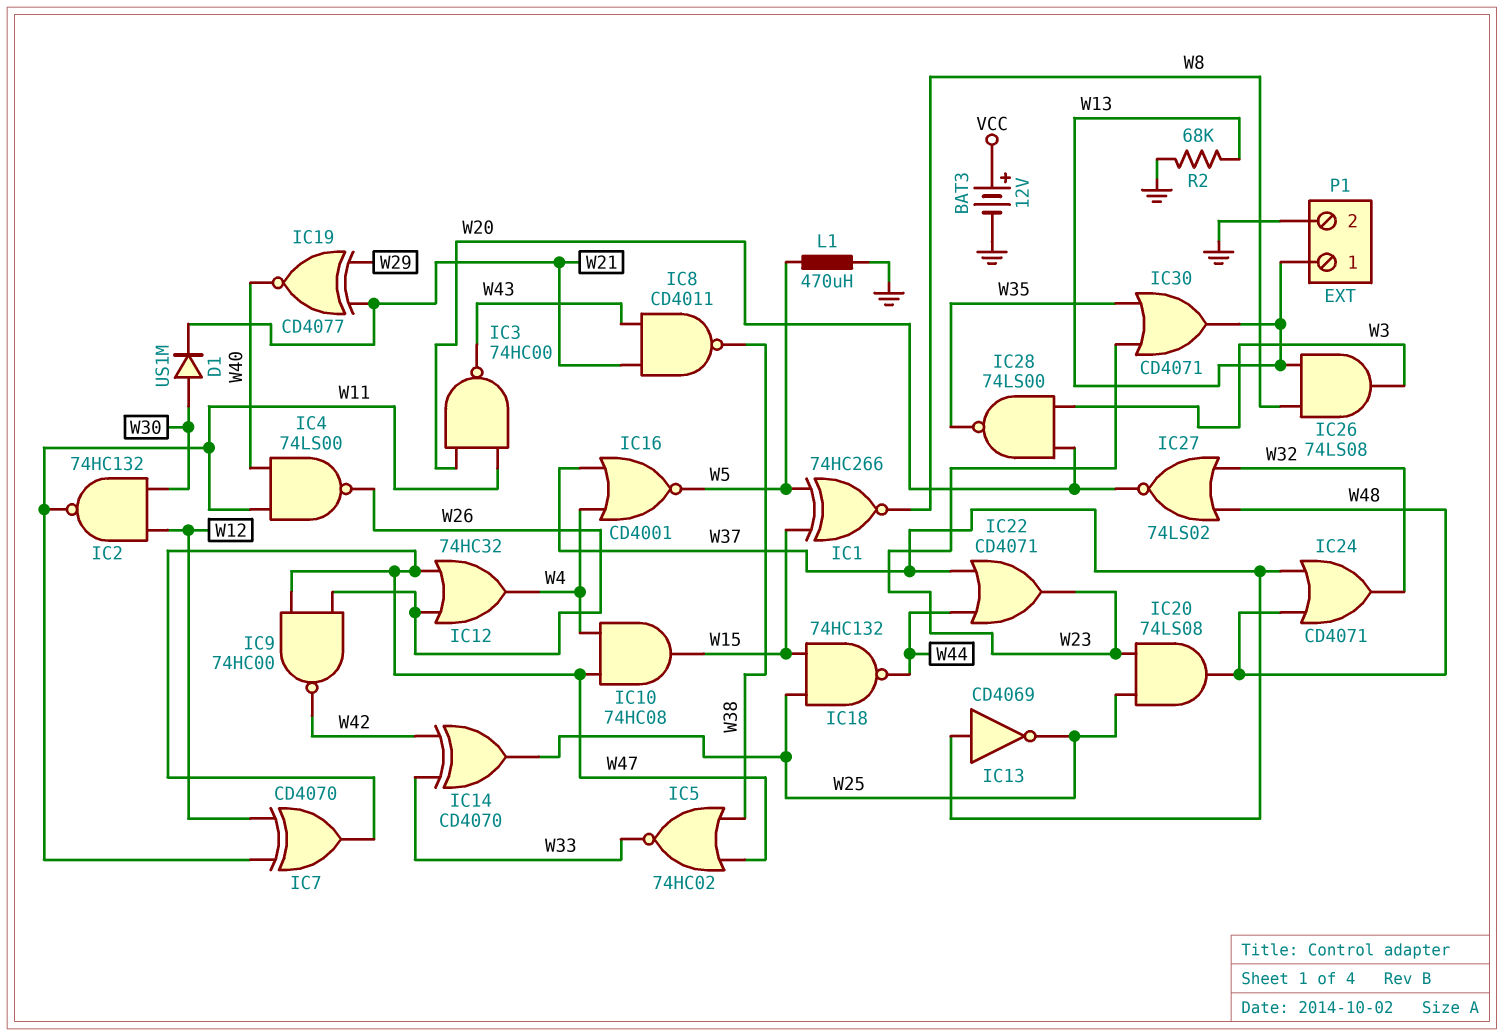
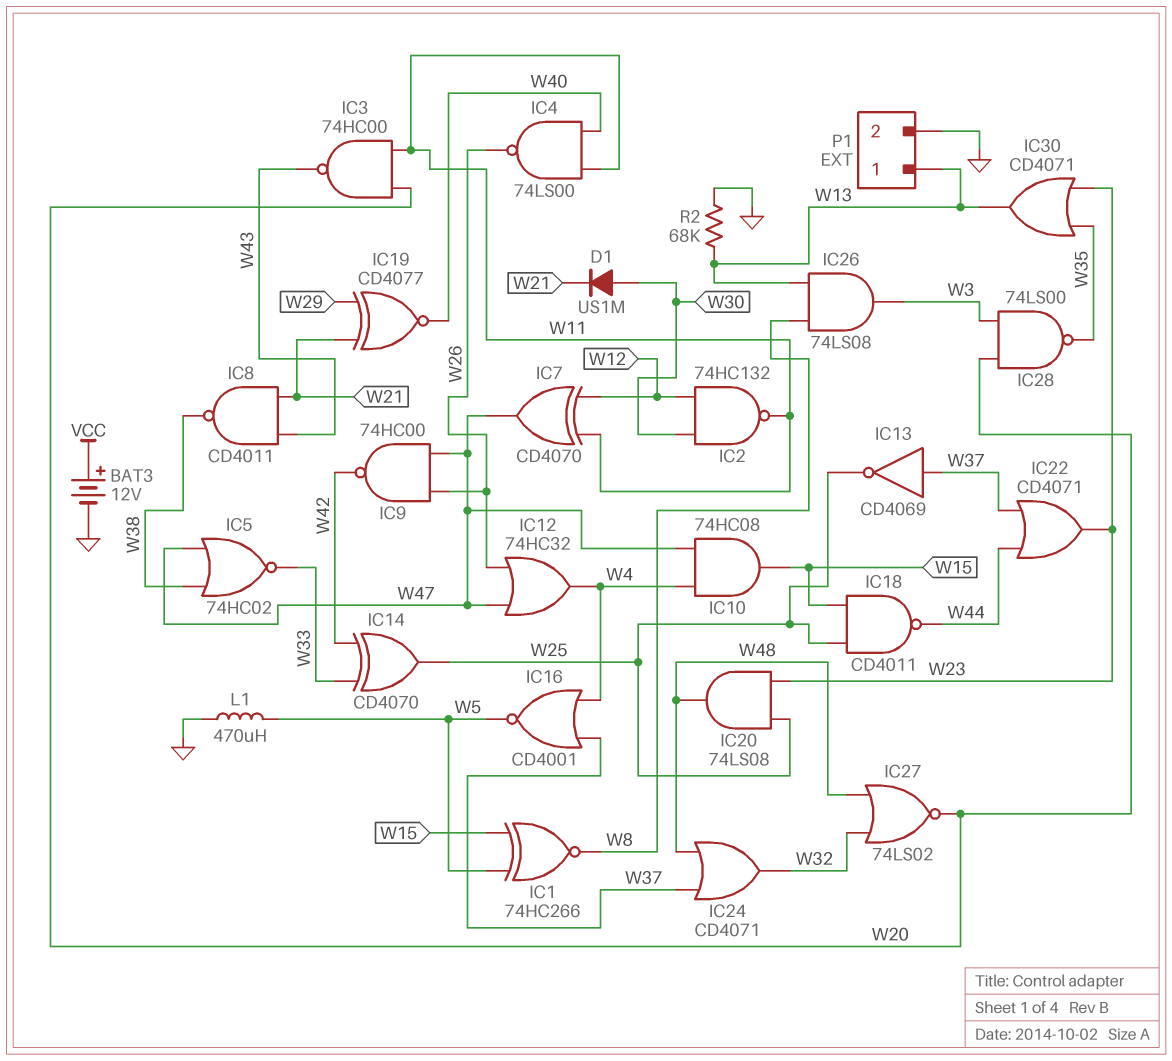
IC18: NAND 74HC132 (in W15, in W25, out W44) -> NAND CD4011 (in W15, in W25, out W44)

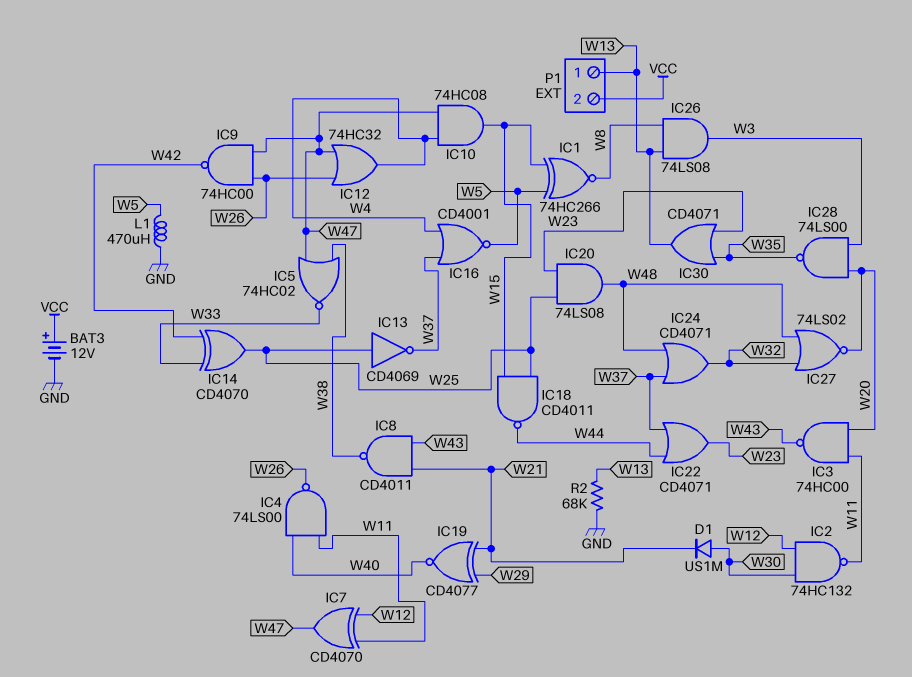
IC13: NOT CD4069 (in W37, out W25) -> NOT CD4069 (in W25, out W37)
P1 pin 2: GND -> VCC

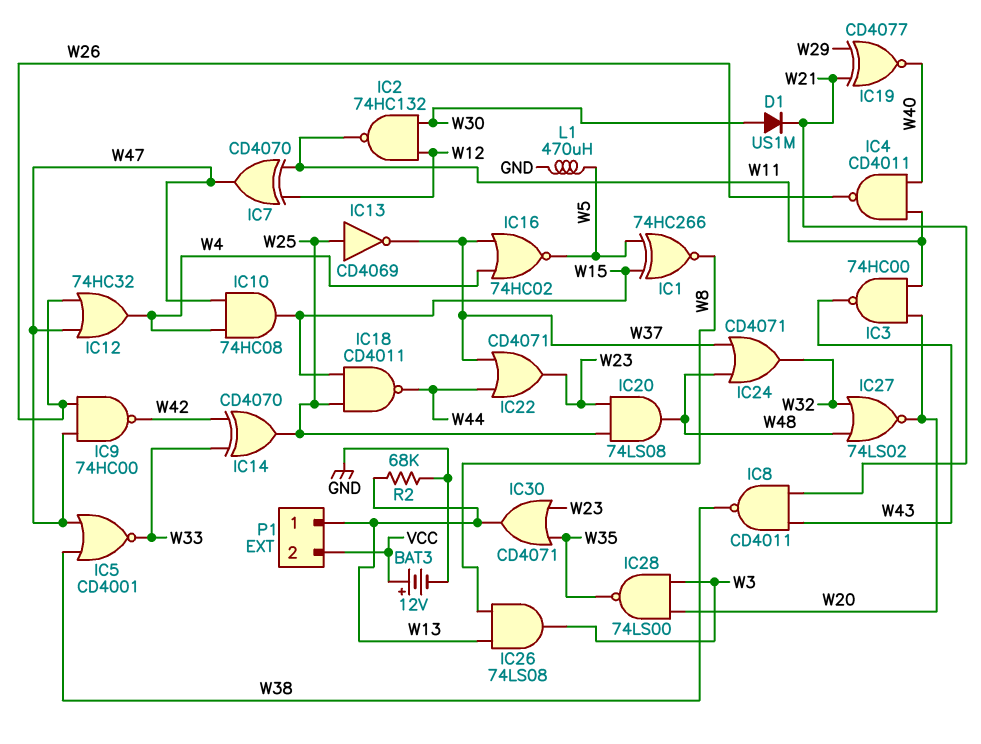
IC4: NAND 74LS00 (in W11, in W40, out W26) -> NAND CD4011 (in W11, in W40, out W26)
IC5: NOR 74HC02 (in W38, in W47, out W33) -> NOR CD4001 (in W38, in W47, out W33)
IC16: NOR CD4001 (in W4, in W37, out W5) -> NOR 74HC02 (in W4, in W37, out W5)

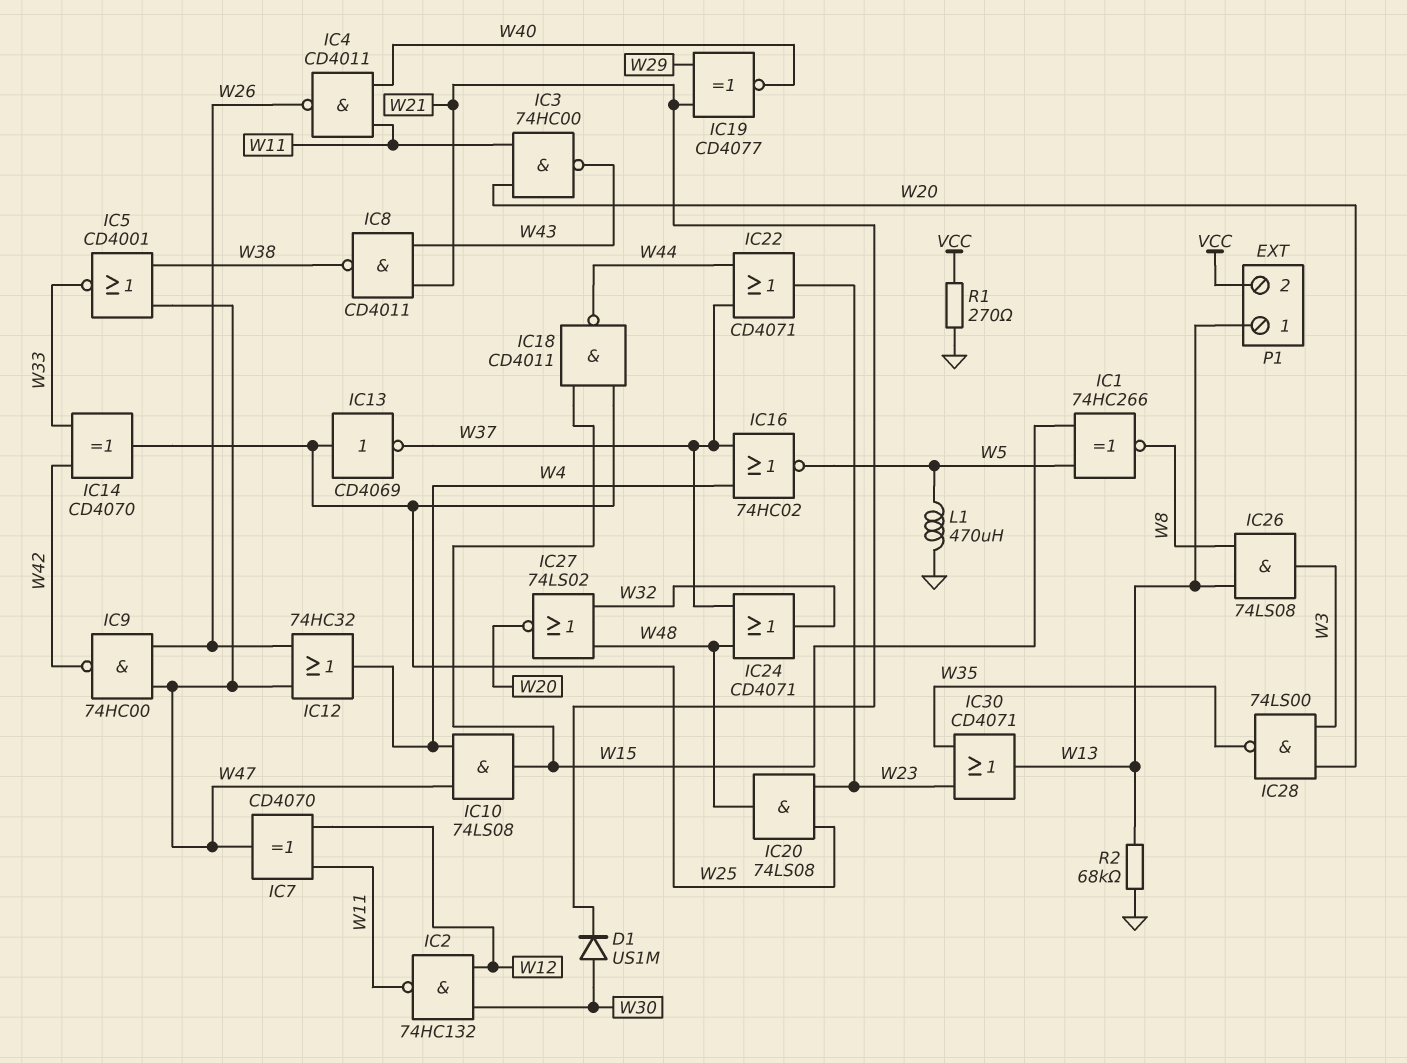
BAT3: 12V (plus VCC, minus GND) -> none
IC10: AND 74HC08 (in W4, in W47, out W15) -> AND 74LS08 (in W4, in W47, out W15)
R1: none -> 270 (GND, VCC)

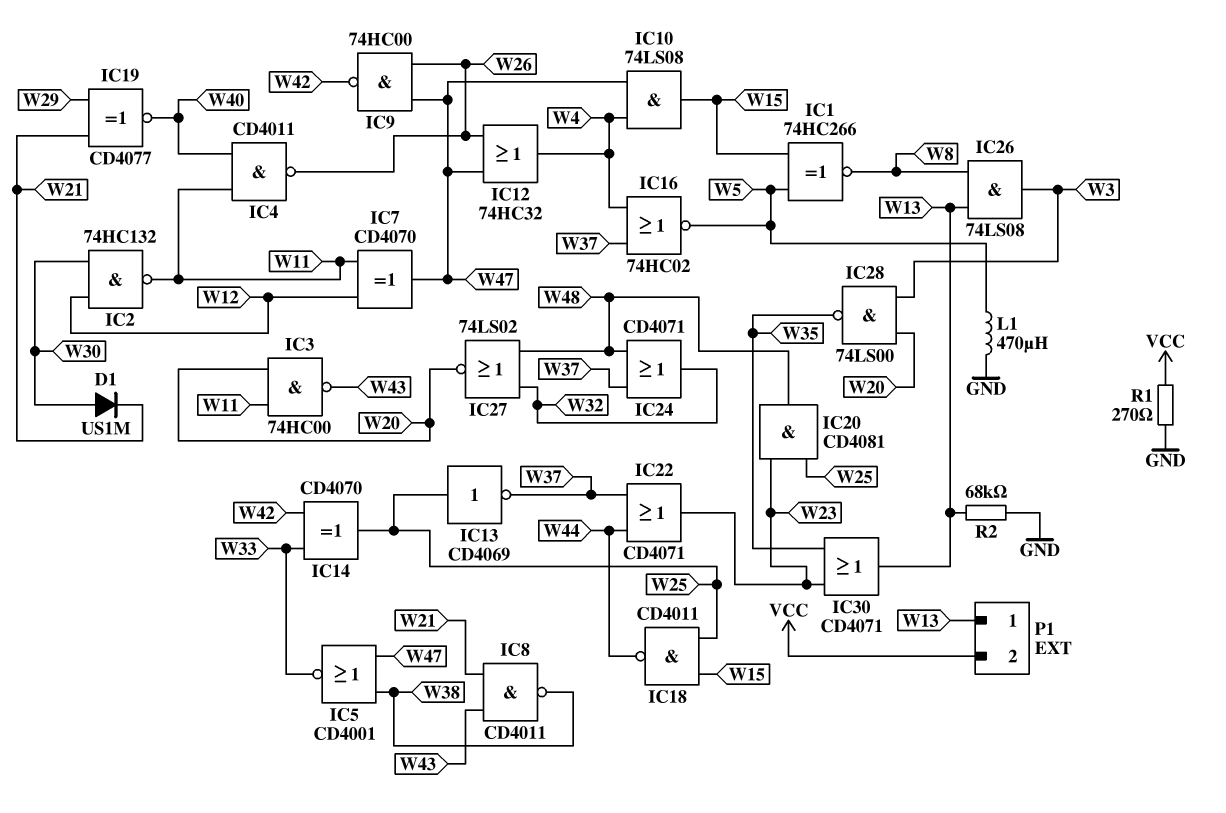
IC20: AND 74LS08 (in W23, in W25, out W48) -> AND CD4081 (in W23, in W25, out W48)

